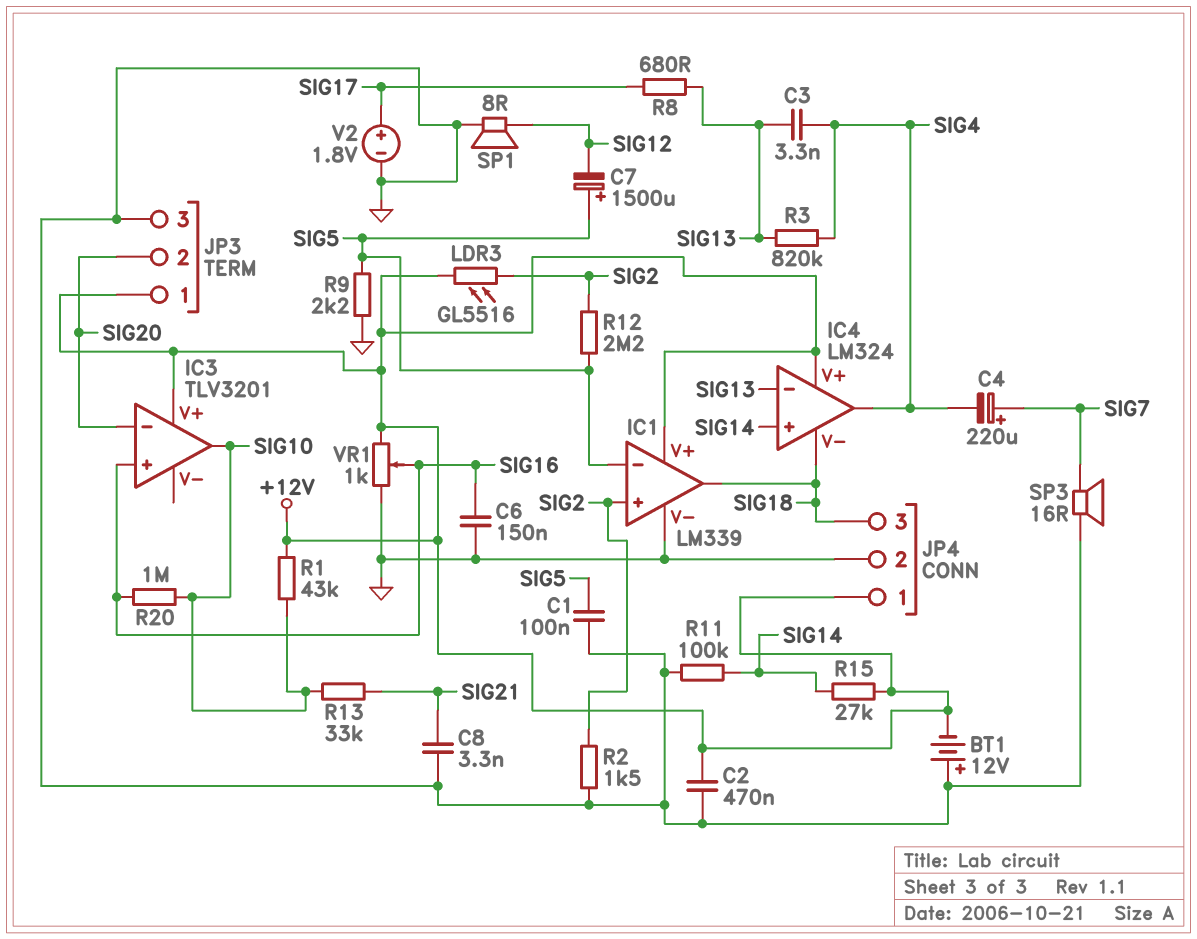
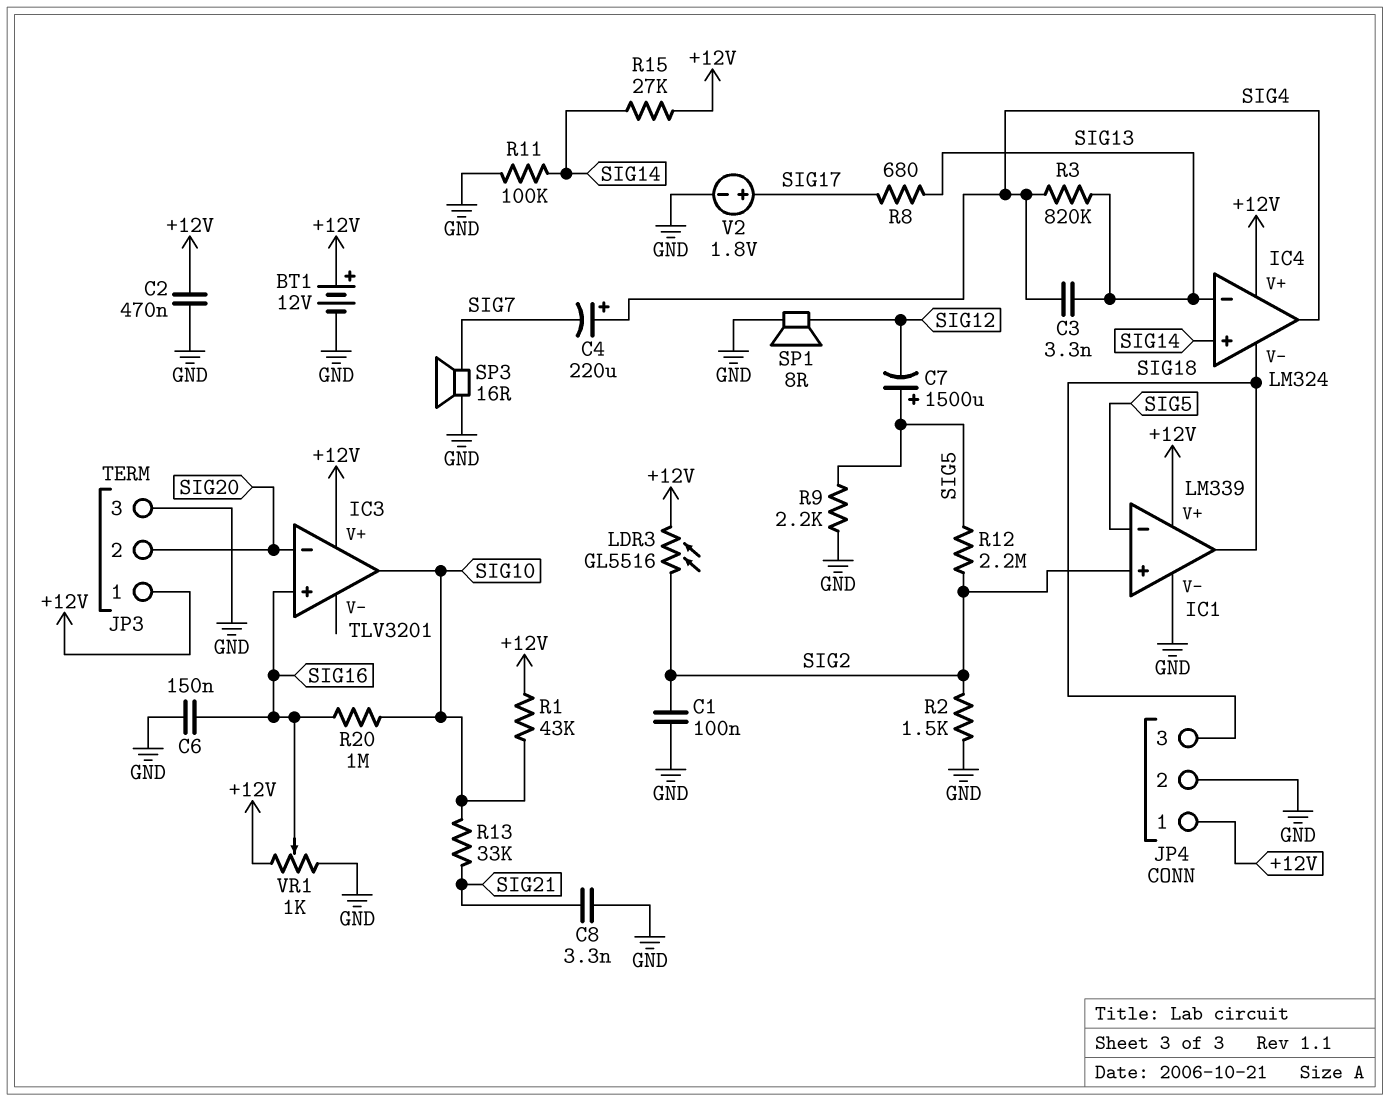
BT1: 12V (plus GND, minus +12V) -> 12V (plus +12V, minus GND)
C1: 100nF (GND, SIG5) -> 100nF (GND, SIG2)
C4: 220uF (plus SIG7, minus SIG4) -> 220uF (plus SIG4, minus SIG7)

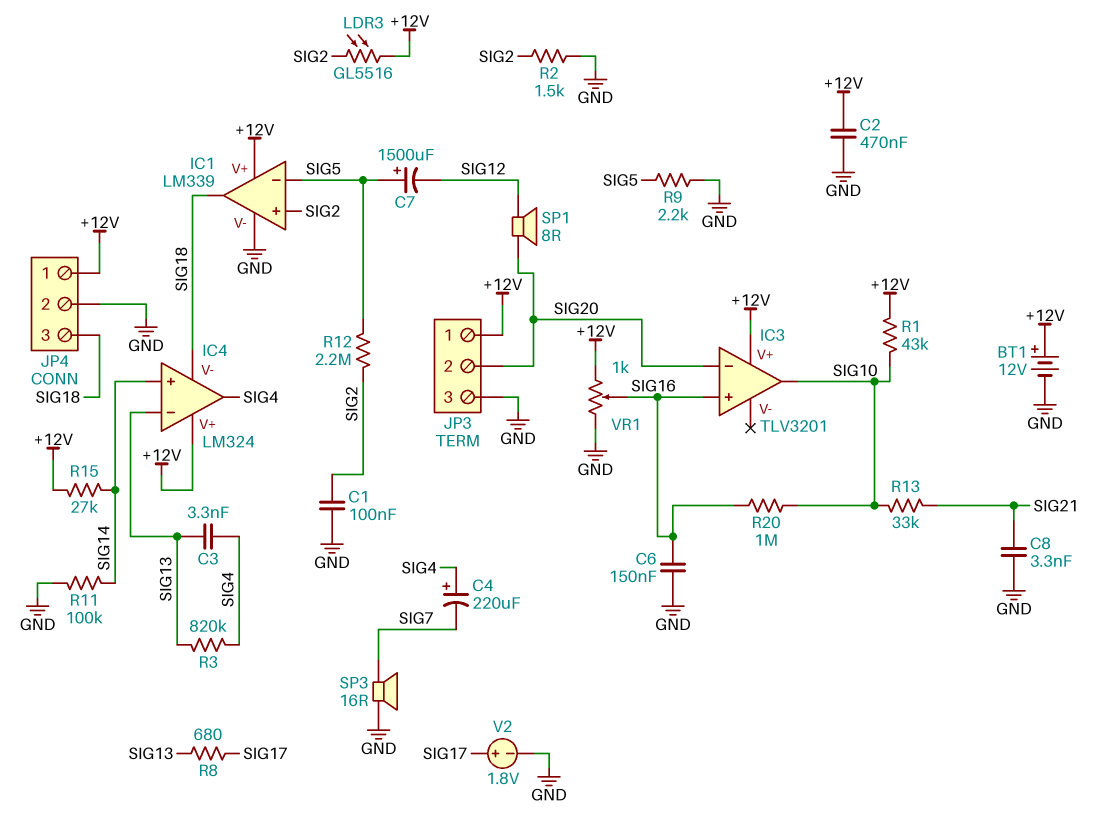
SP1: speaker 8R (GND, SIG12) -> speaker 8R (SIG12, SIG20)

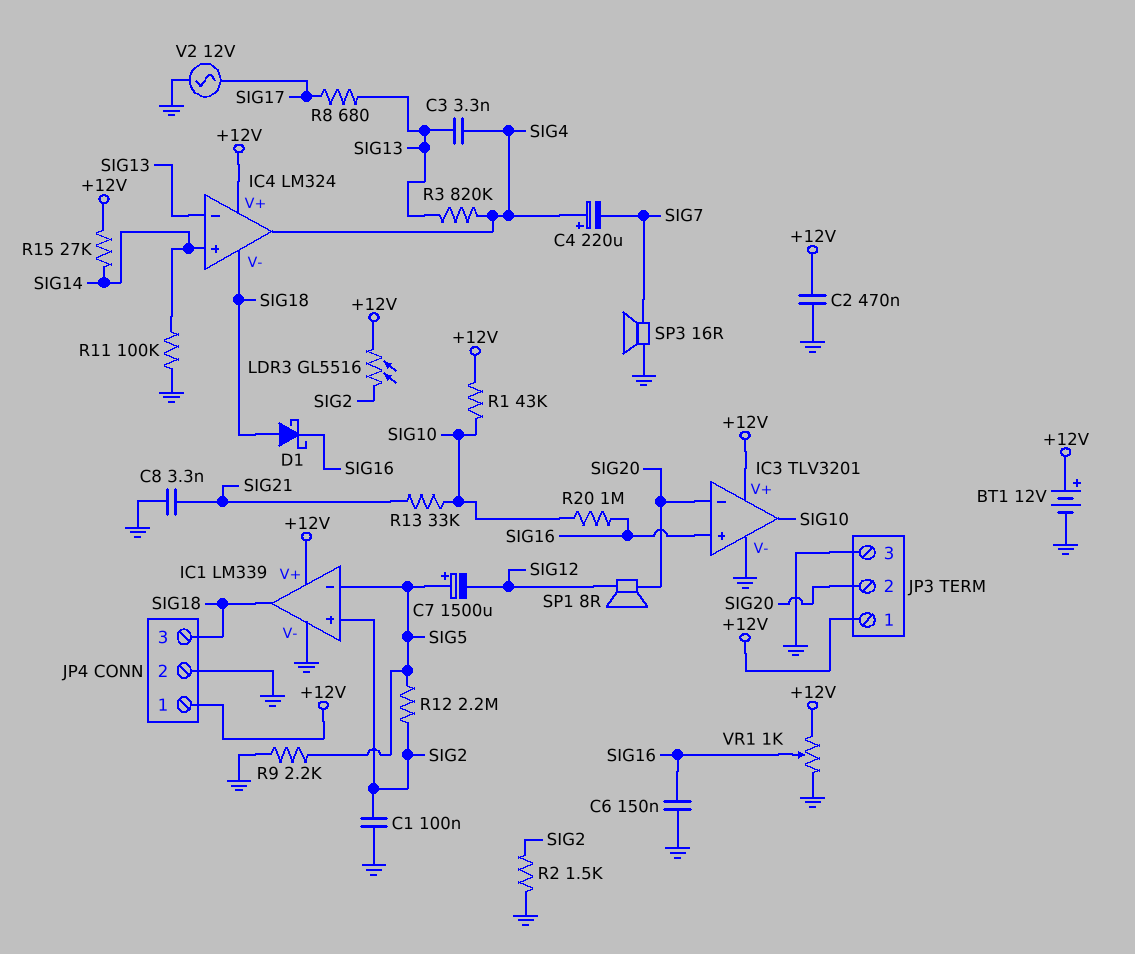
D1: none -> schottky (A SIG18, K SIG16)
IC3 pin V-: none -> GND
V2: 1.8V (plus SIG17, minus GND) -> AC 12V (GND, SIG17)

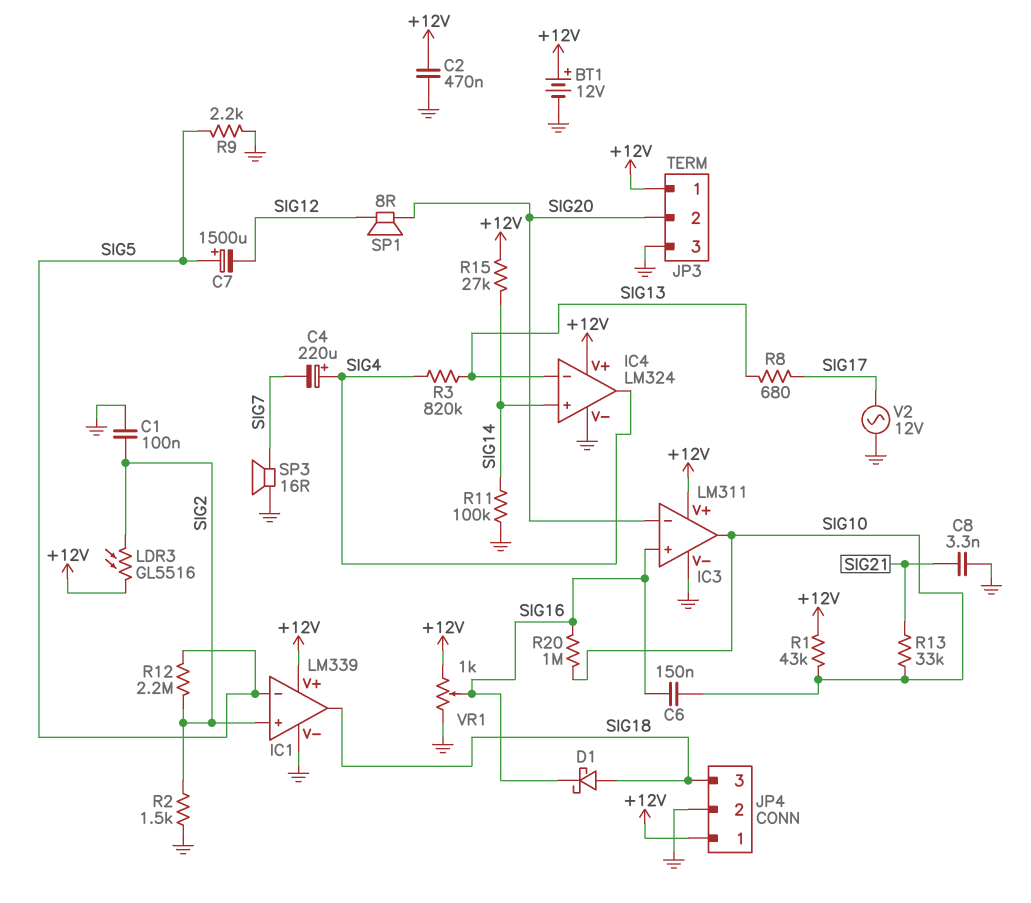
C3: 3.3nF (SIG4, SIG13) -> none
C6: 150nF (GND, SIG16) -> 150nF (SIG10, SIG16)
IC3: TLV3201 -> LM311
IC4 pin V-: SIG18 -> GND

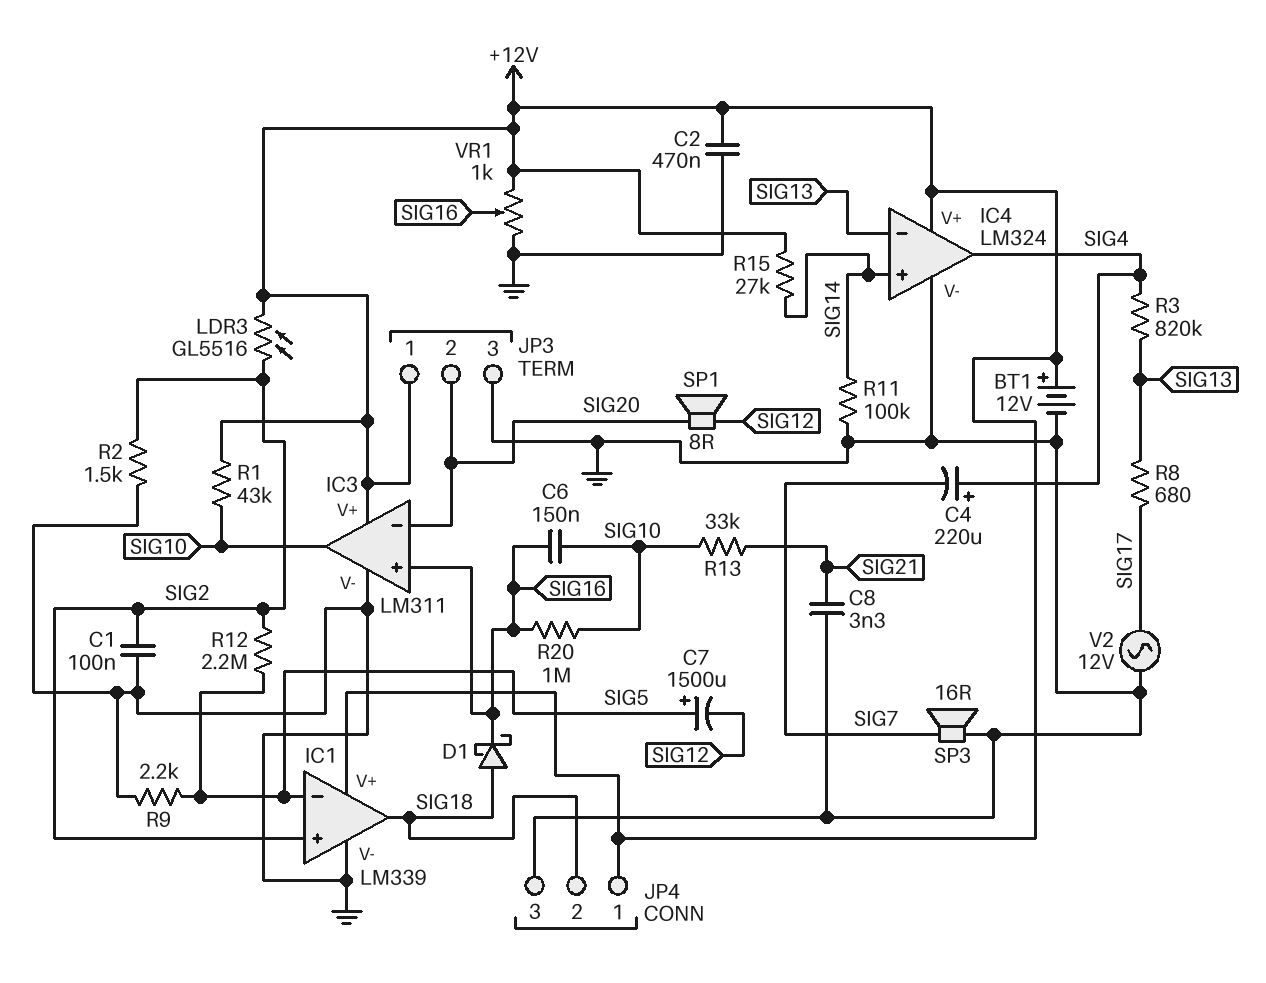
JP4 pin 2: GND -> SIG18
JP4 pin 3: SIG18 -> GND

